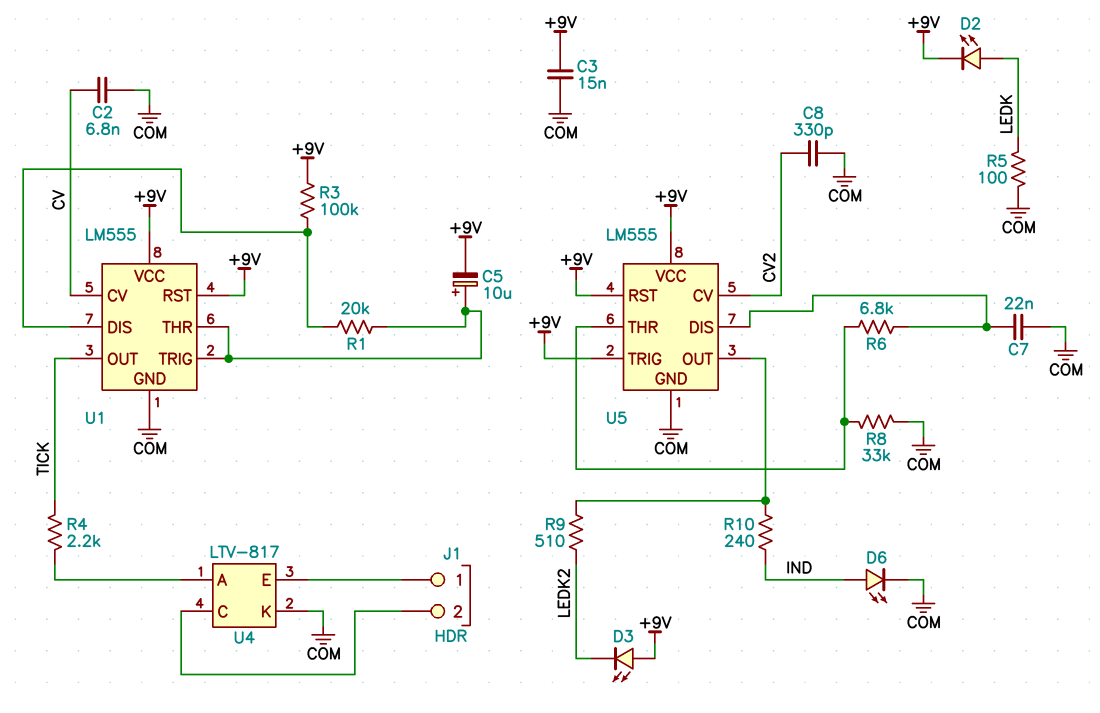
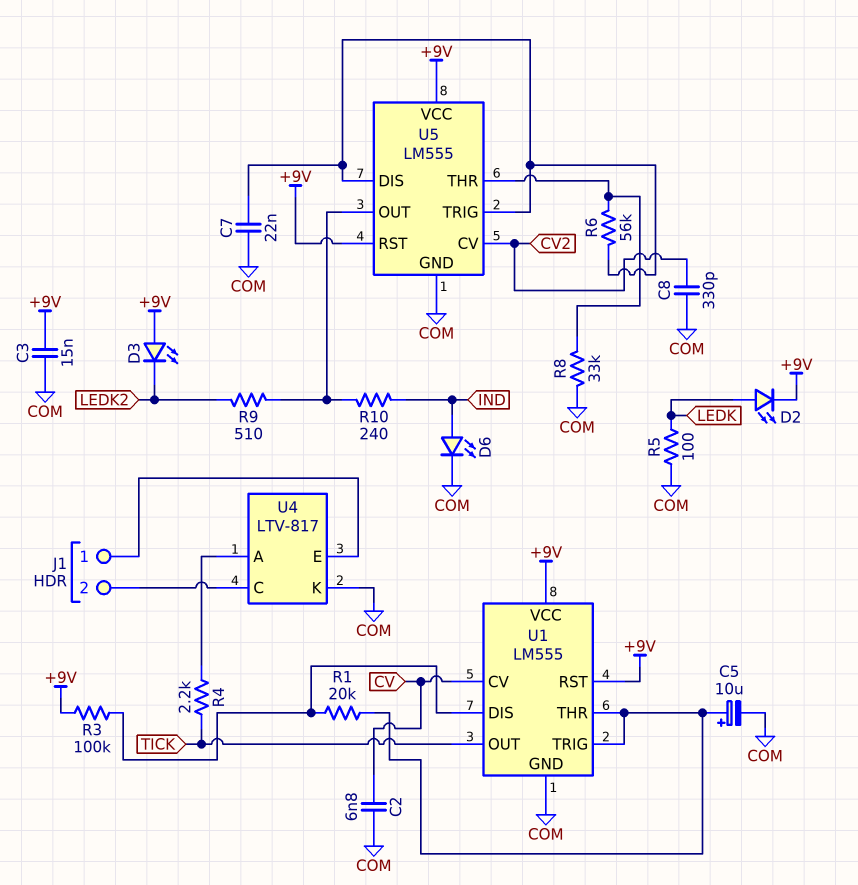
C5: 10uF (plus U1/THR, minus +9V) -> 10uF (plus U1/THR, minus COM)
R6: 6.8k (U5/DIS, U5/THR) -> 56k (U5/DIS, U5/THR)
U5 pin TRIG: +9V -> U5/DIS

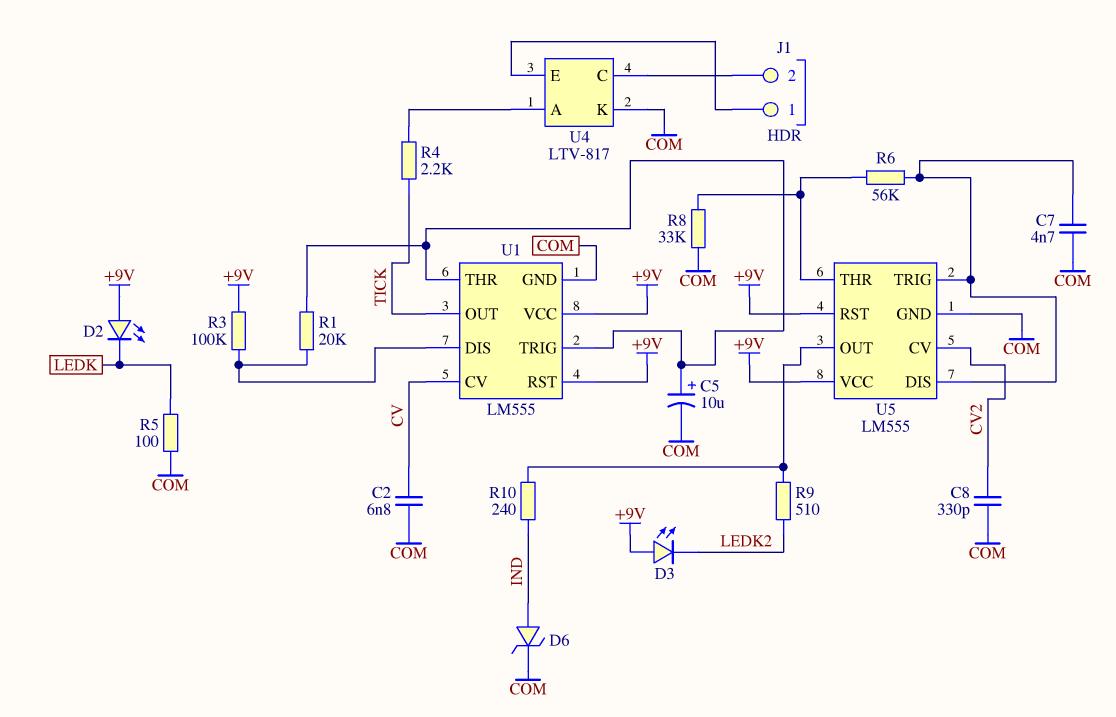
C3: 15nF (+9V, COM) -> none
C7: 22nF (COM, U5/DIS) -> 4.7nF (COM, U5/DIS)
D2: LED (A LEDK, K +9V) -> LED (A +9V, K LEDK)
D6: LED (A IND, K COM) -> zener (A IND, K COM)

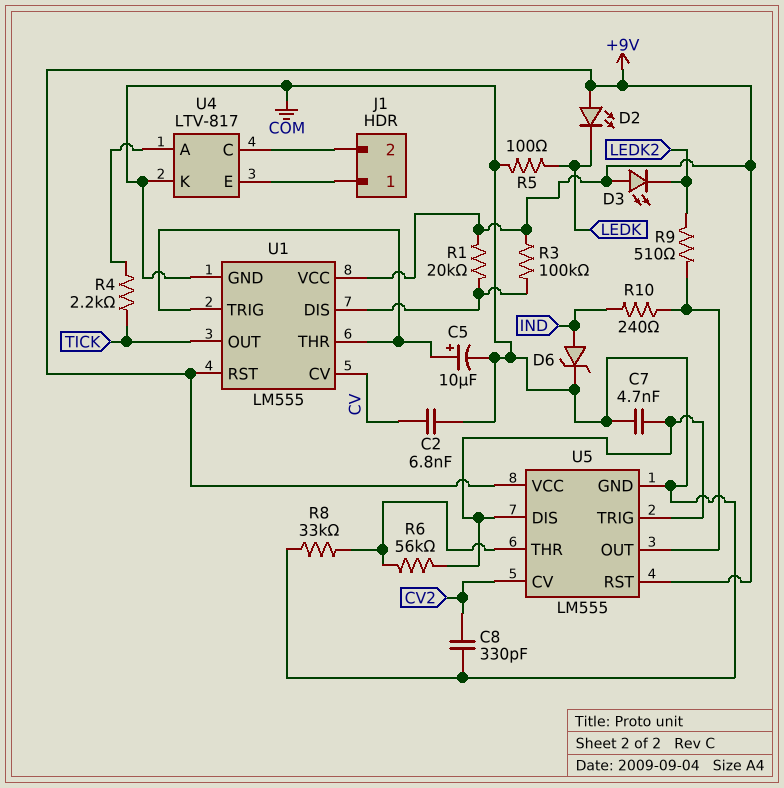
R1: 20k (U1/DIS, U1/THR) -> 20k (+9V, U1/DIS)

